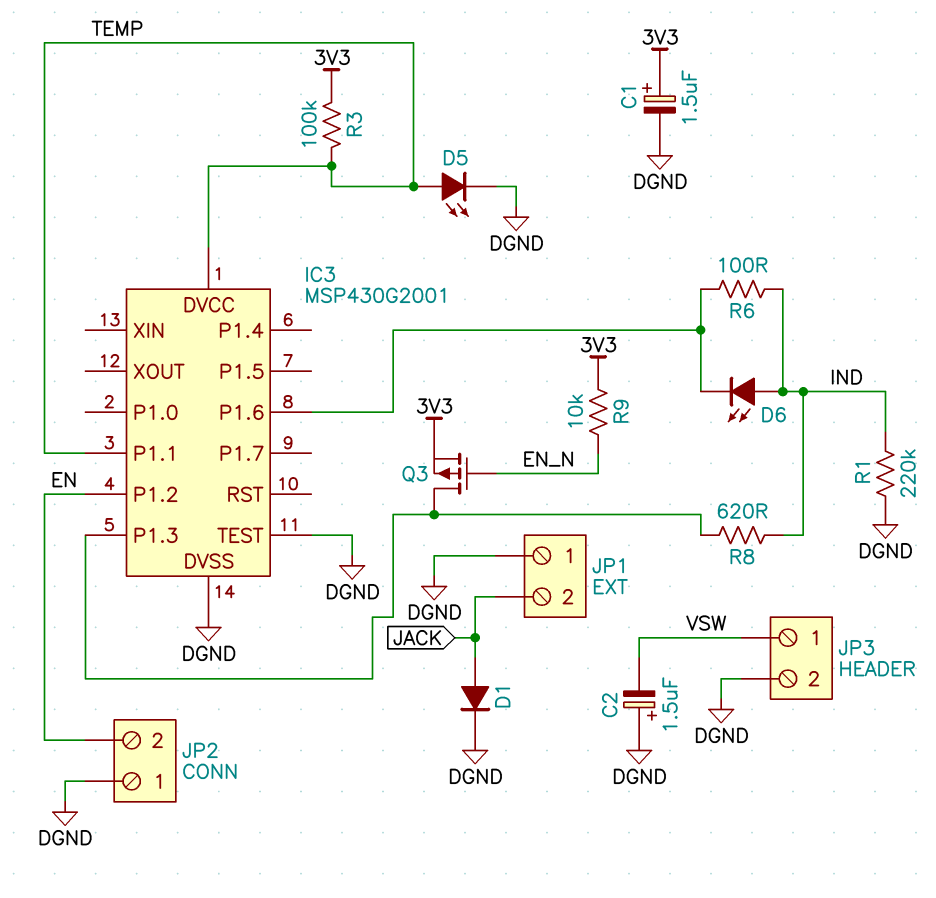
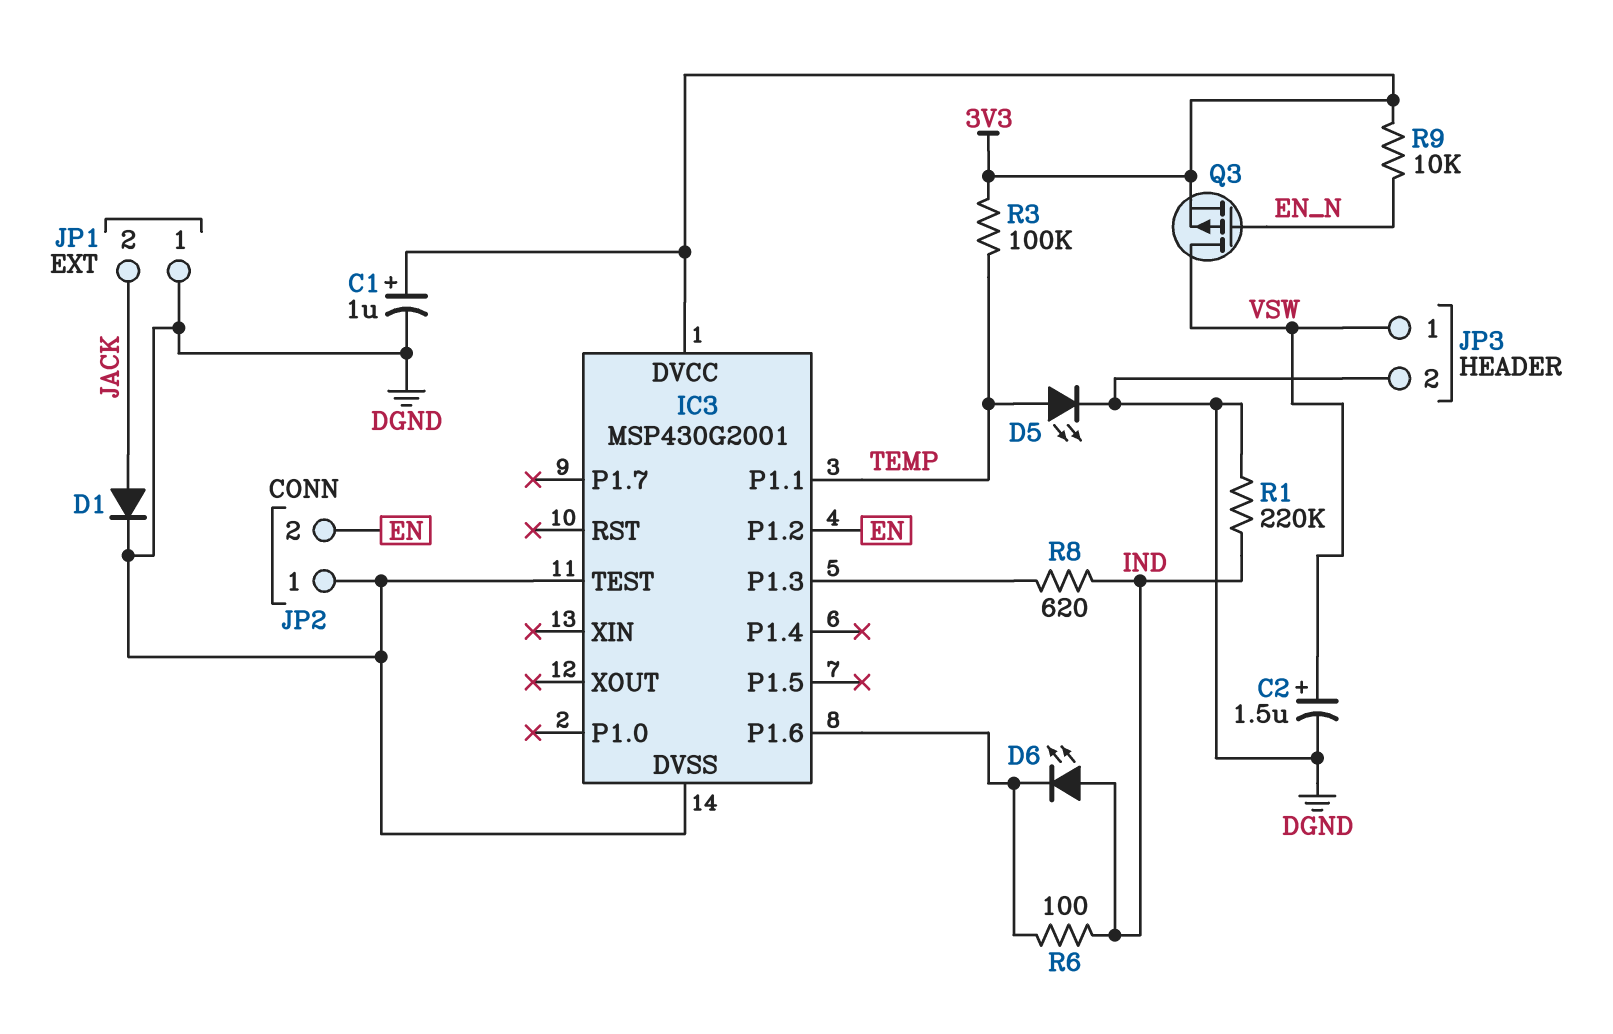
C1: 1.5uF (plus 3V3, minus DGND) -> 1uF (plus 3V3, minus DGND)
C2: 1.5uF (plus DGND, minus VSW) -> 1.5uF (plus VSW, minus DGND)
IC3 pin DVCC: TEMP -> 3V3
Q3: PMOS (G EN_N, D IC3/P1.3, S 3V3) -> PMOS (G EN_N, D VSW, S 3V3)

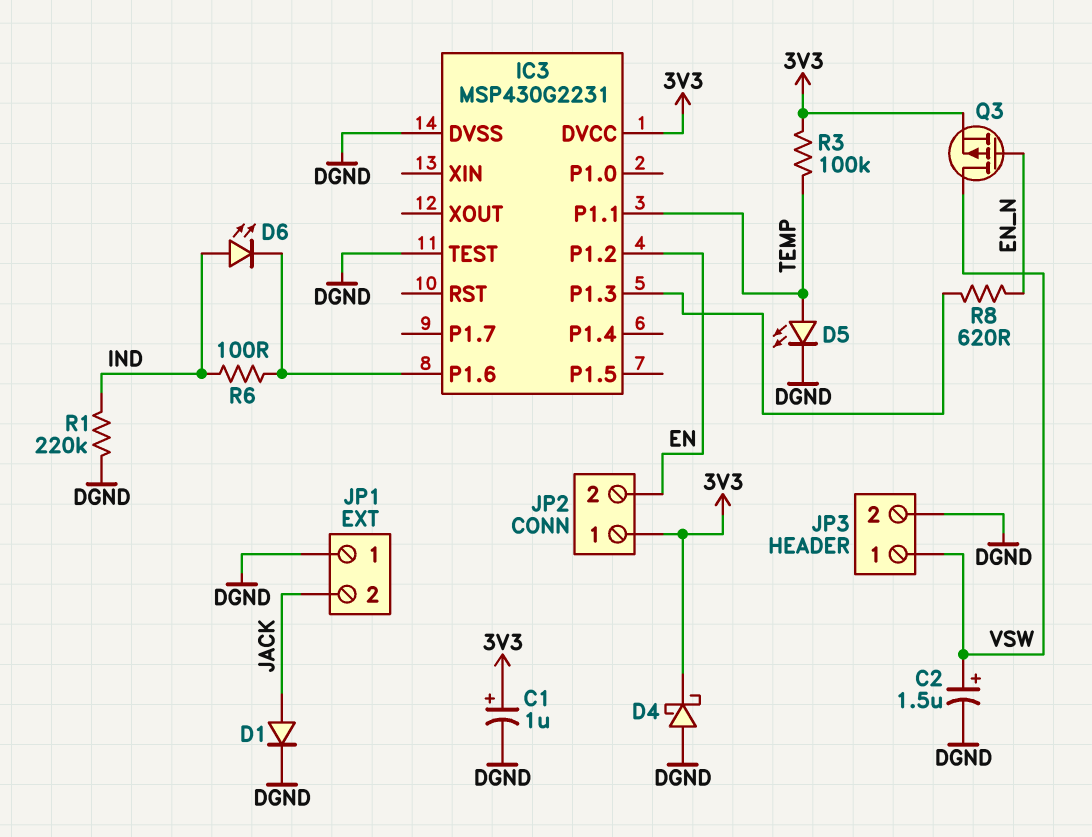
D4: none -> schottky (A DGND, K 3V3)
IC3: MSP430G2001 -> MSP430G2231
JP2 pin 1: DGND -> 3V3
R8: 620 (IC3/P1.3, IND) -> 620 (EN_N, IC3/P1.3)
R9: 10k (3V3, EN_N) -> none

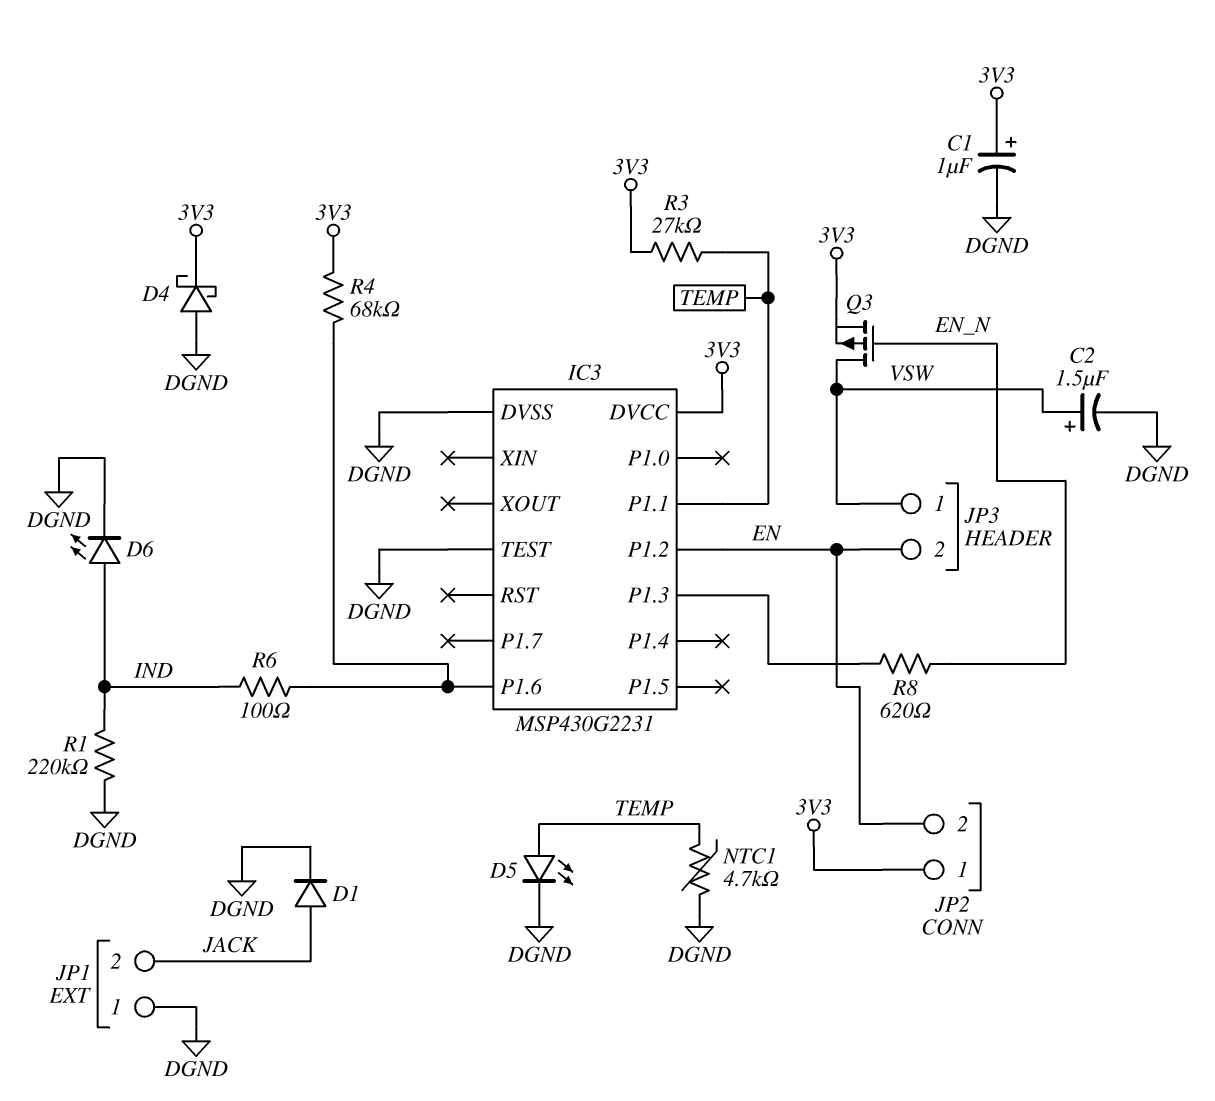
D6: LED (A IND, K IC3/P1.6) -> LED (A IND, K DGND)
JP3 pin 2: DGND -> EN
NTC1: none -> 4.7k (DGND, TEMP)
R3: 100k (3V3, TEMP) -> 27k (3V3, TEMP)
R4: none -> 68k (3V3, IC3/P1.6)

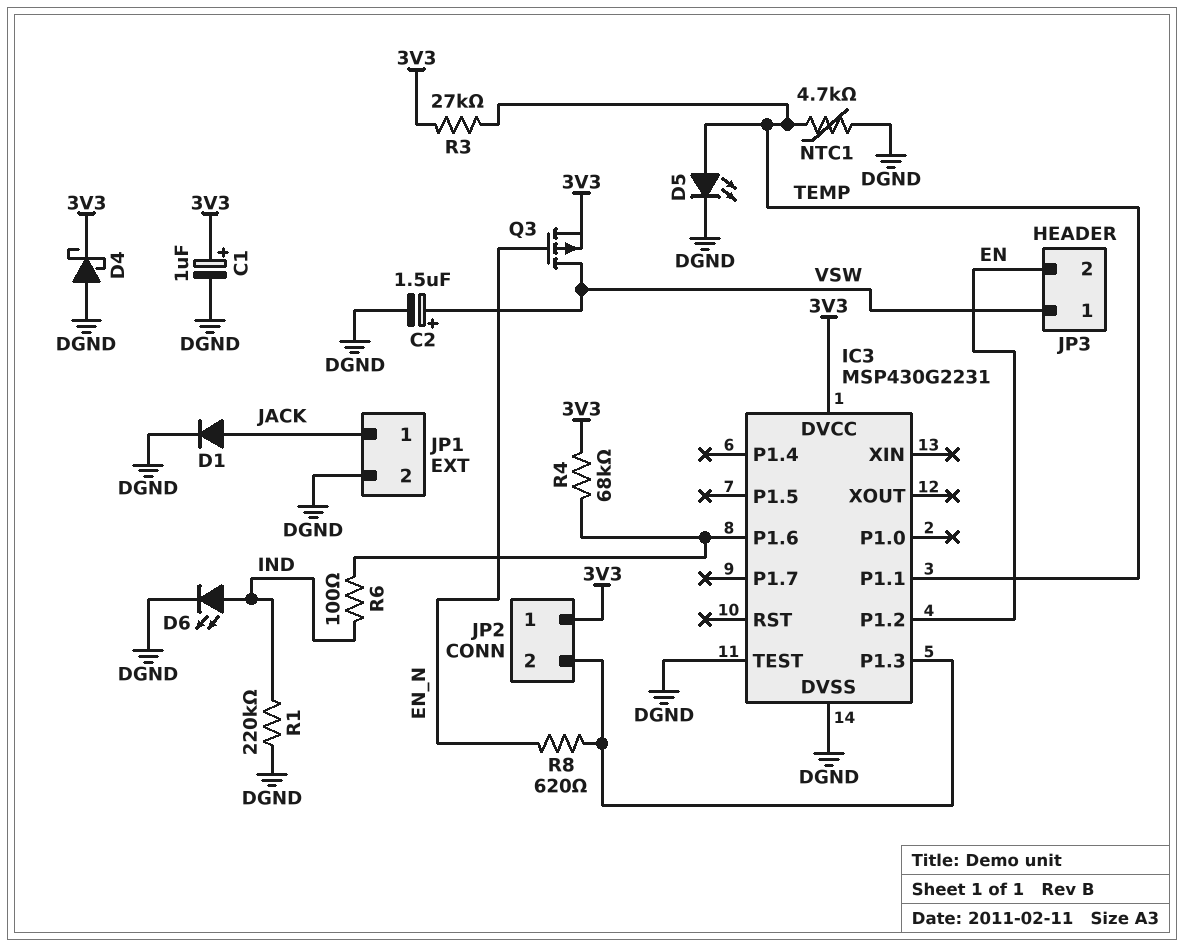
JP1 pin 1: DGND -> JACK
JP1 pin 2: JACK -> DGND
JP2 pin 2: EN -> IC3/P1.3

